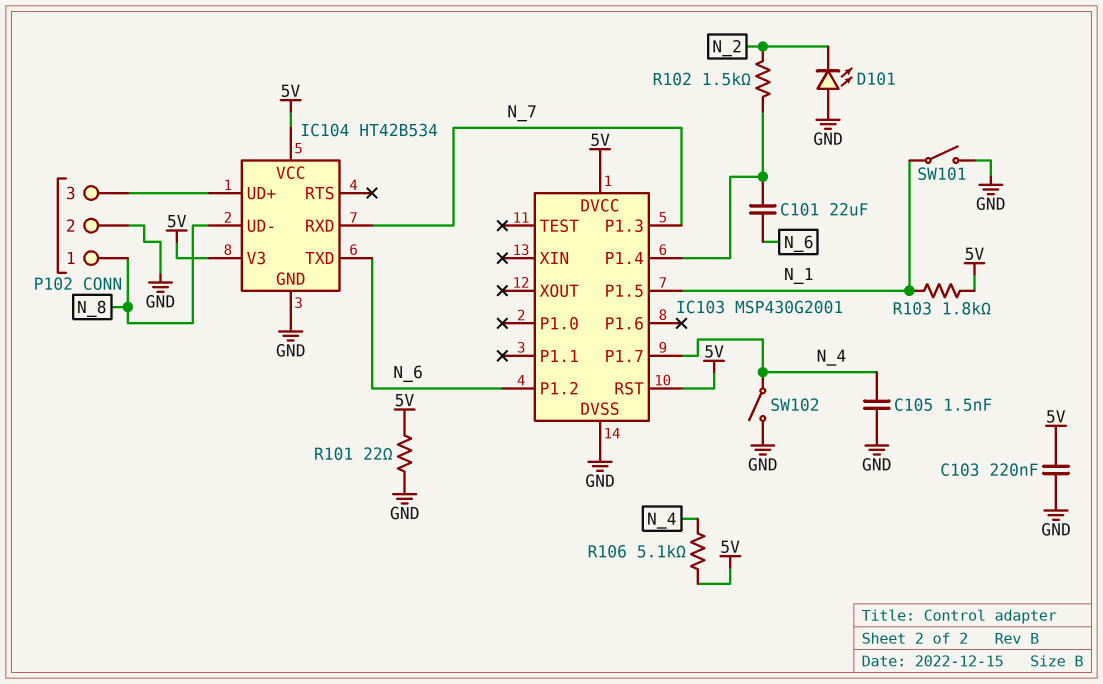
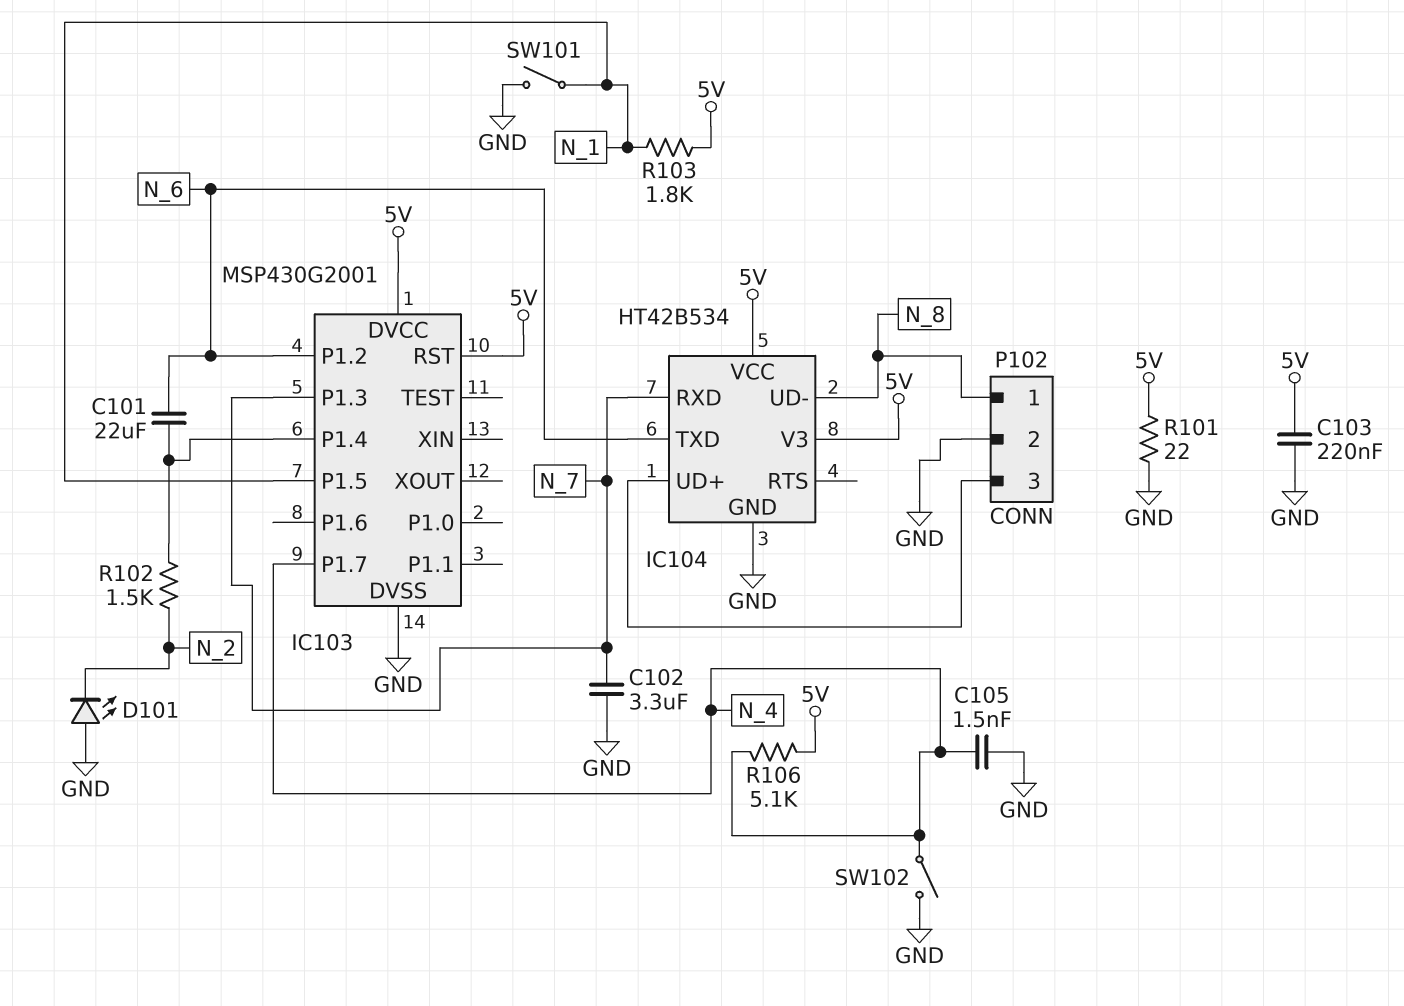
C102: none -> 3.3uF (GND, N_7)

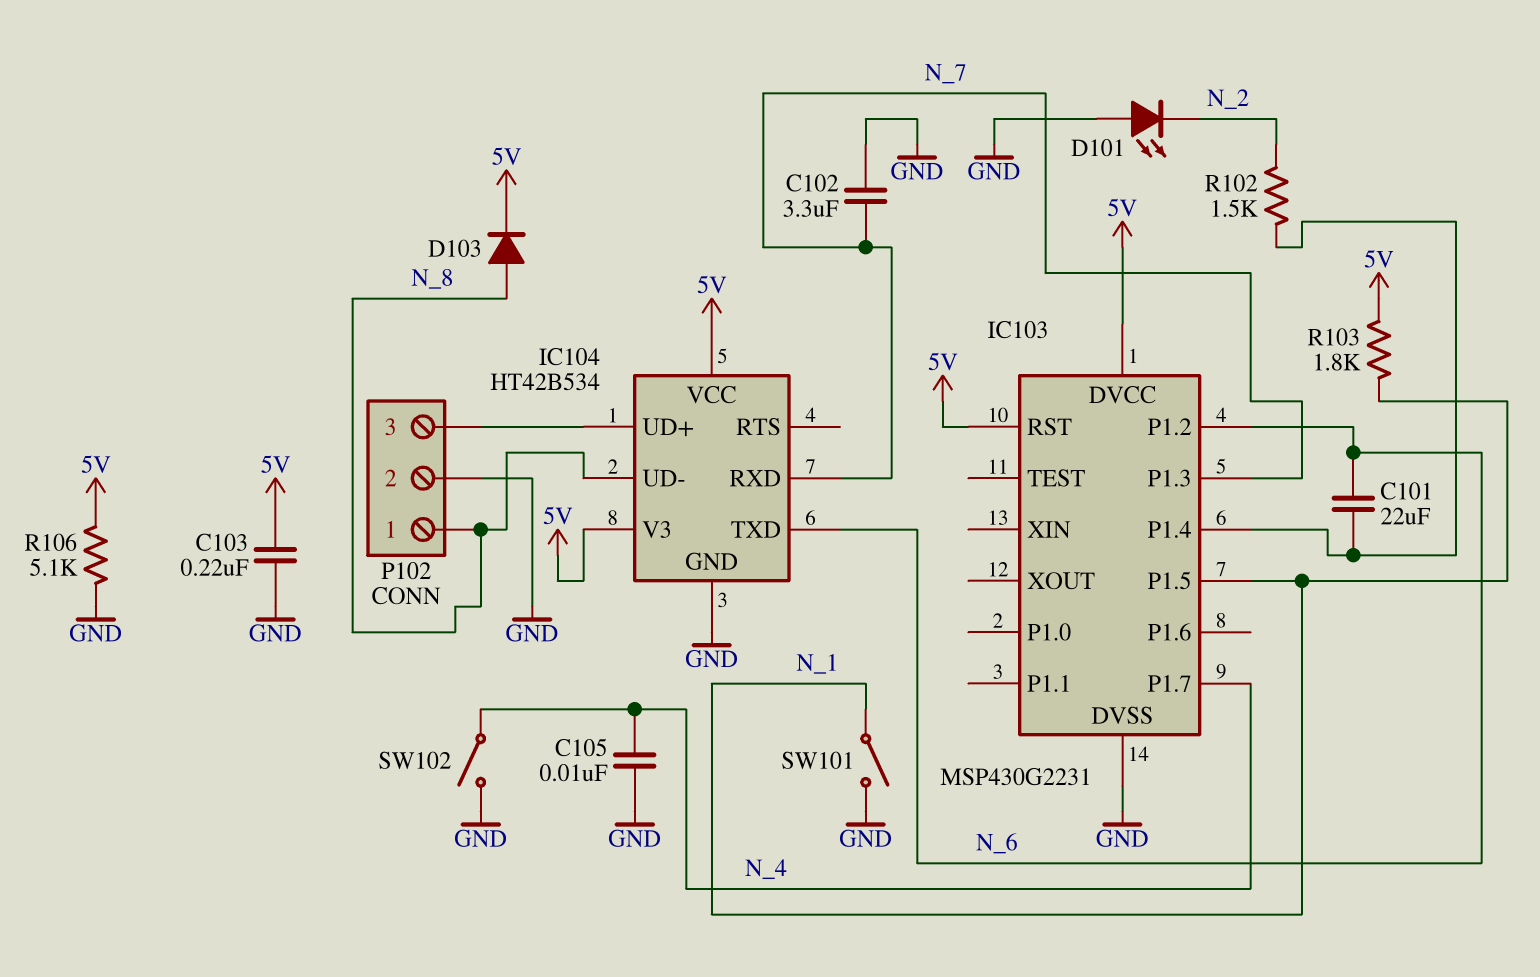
C105: 1.5nF (GND, N_4) -> 10nF (GND, N_4)
D103: none -> diode (A N_8, K 5V)
IC103: MSP430G2001 -> MSP430G2231
R101: 22 (5V, GND) -> none
R106: 5.1k (5V, N_4) -> 5.1k (5V, GND)

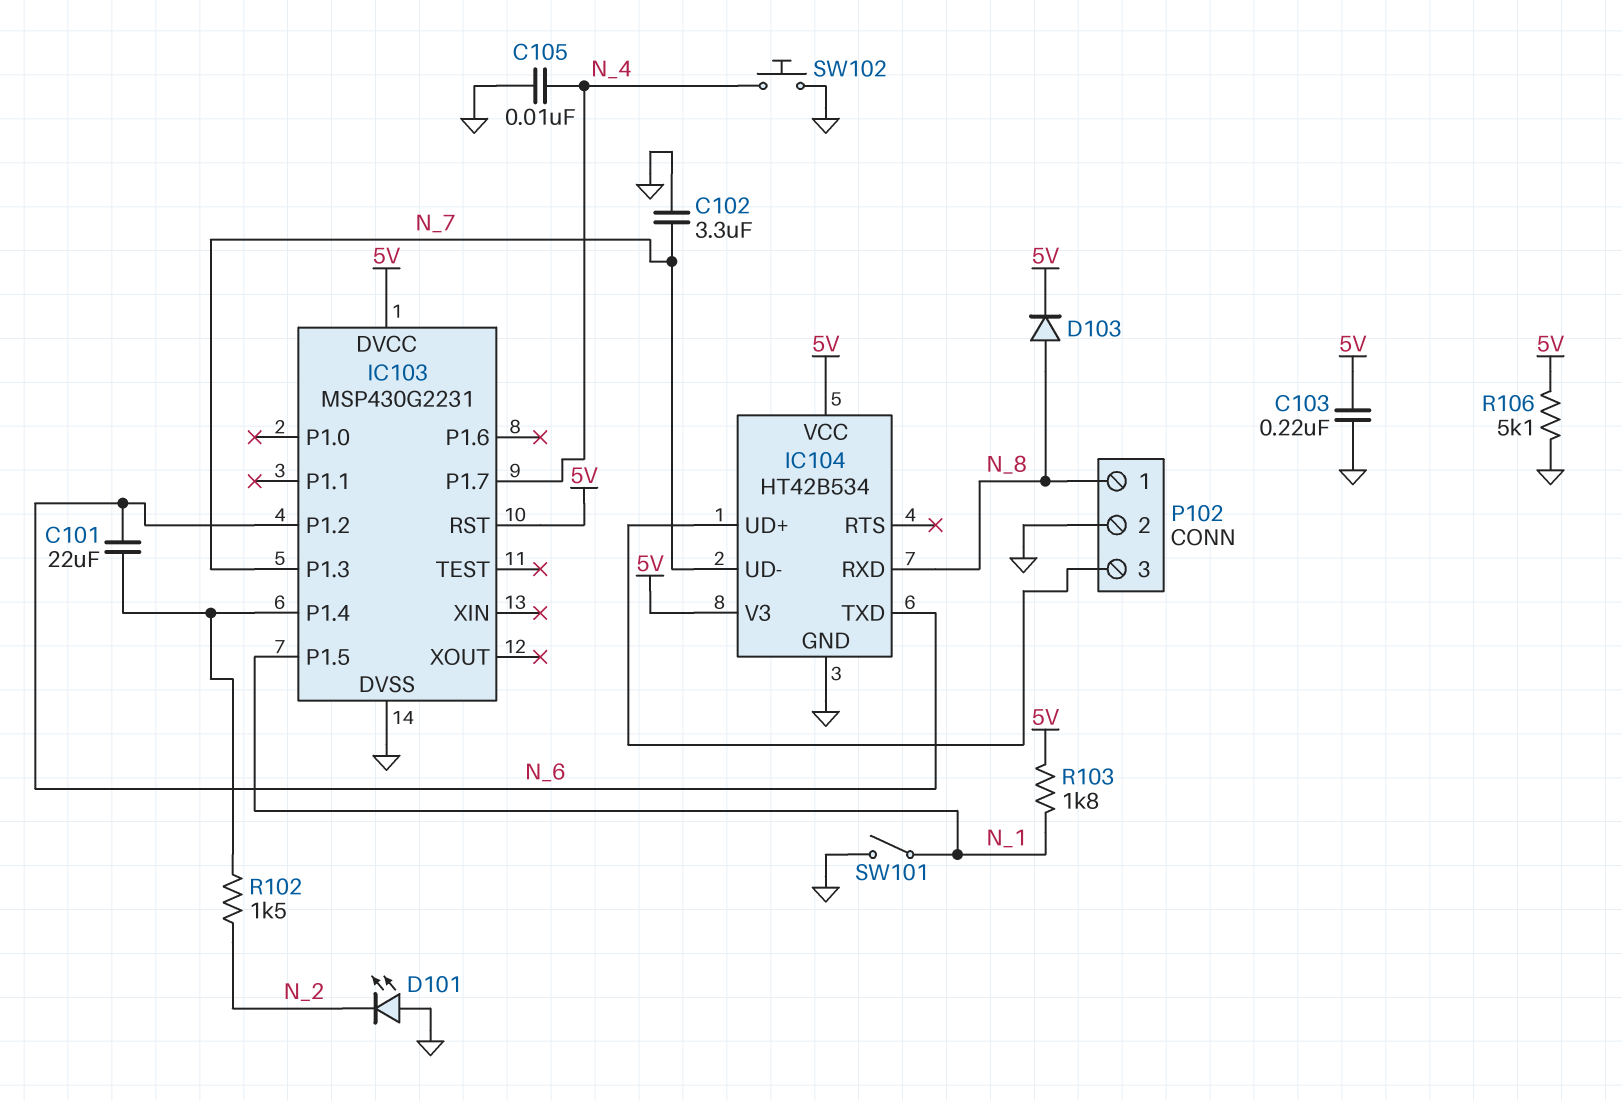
IC104 pin RXD: N_7 -> N_8
IC104 pin UD-: N_8 -> N_7
SW102: switch (GND, N_4) -> button (GND, N_4)

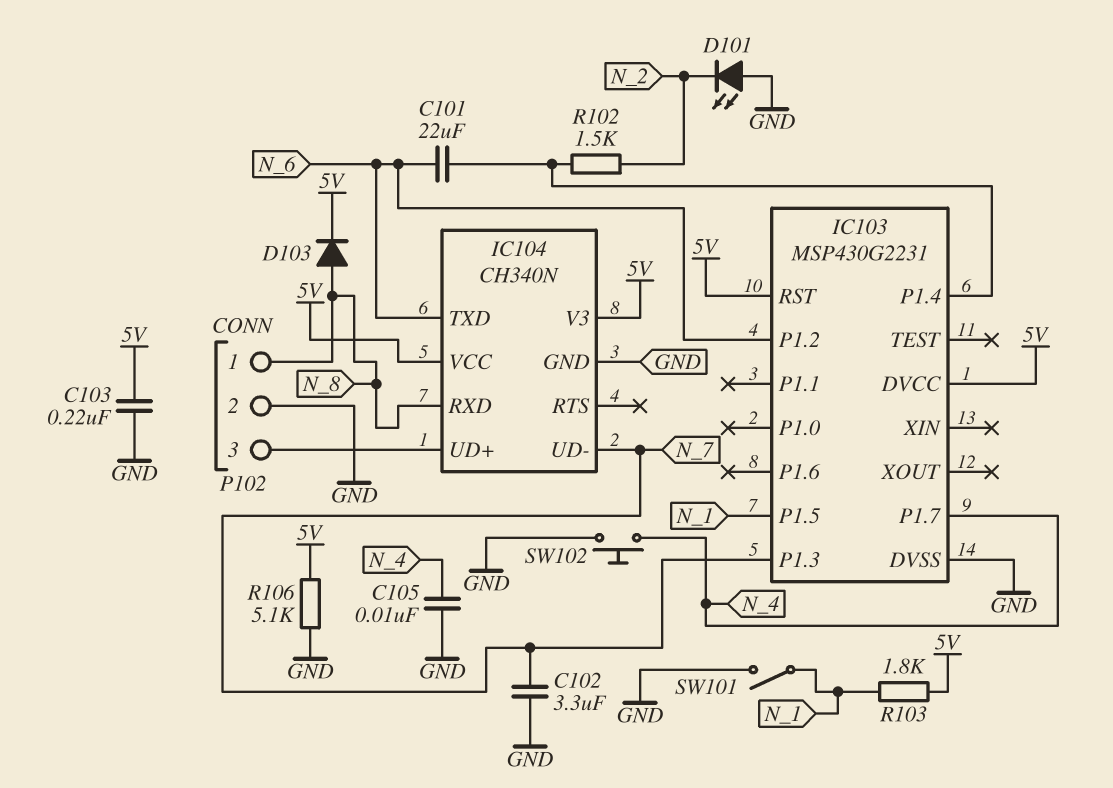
IC104: HT42B534 -> CH340N

